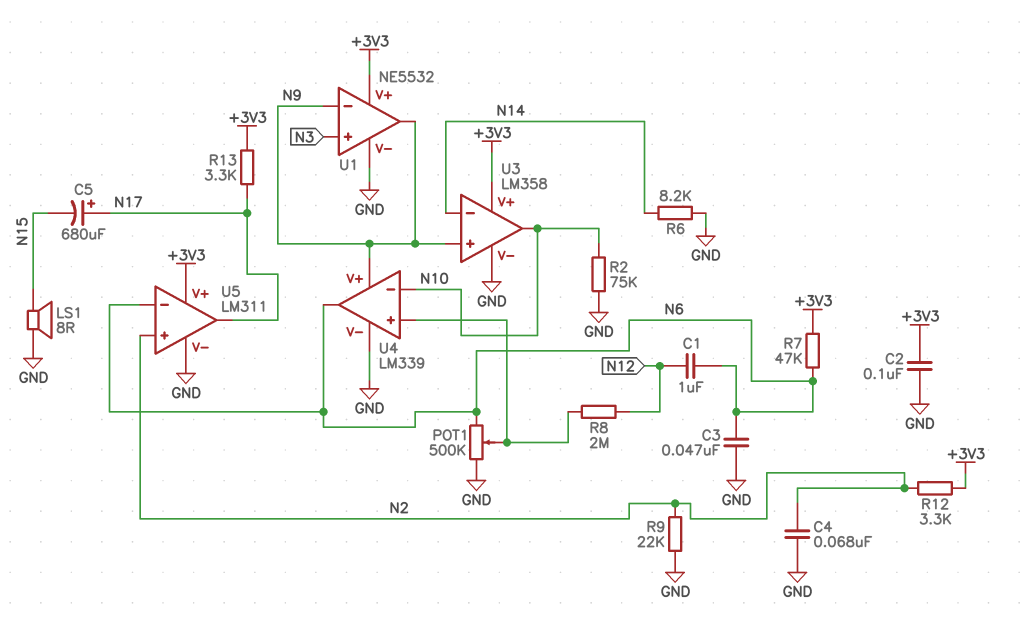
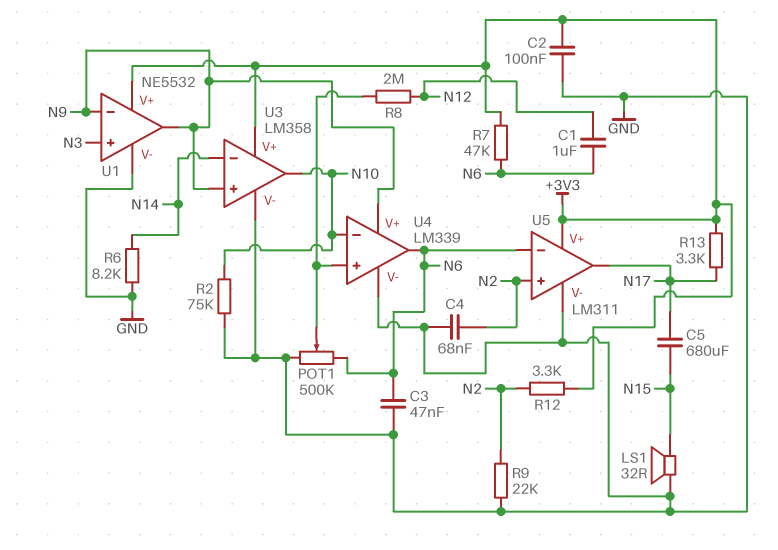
C5: 680uF (plus N17, minus N15) -> 680uF (N15, N17)
LS1: speaker 8R (GND, N15) -> speaker 32R (GND, N15)

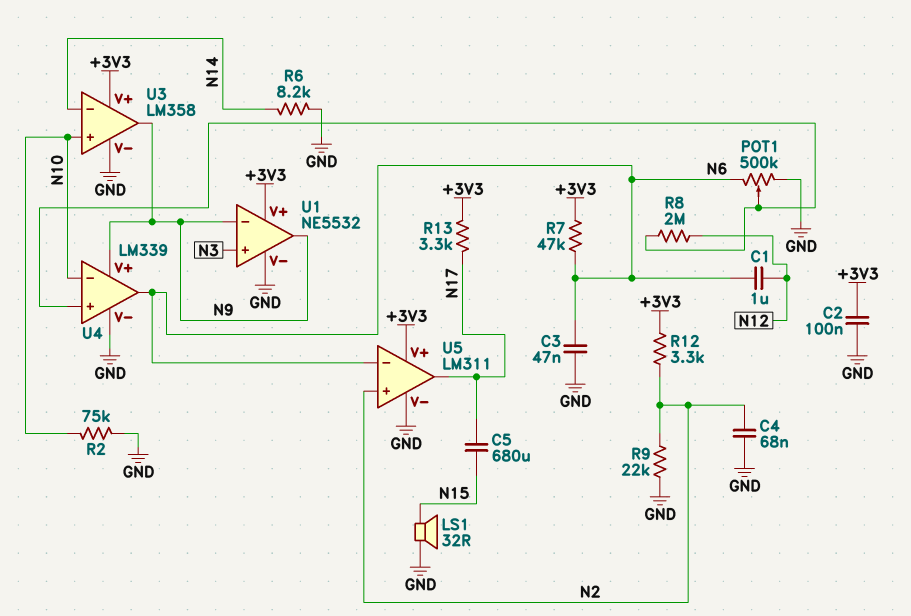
U3 pin in+: N9 -> N10
U3 pin out: N10 -> N9

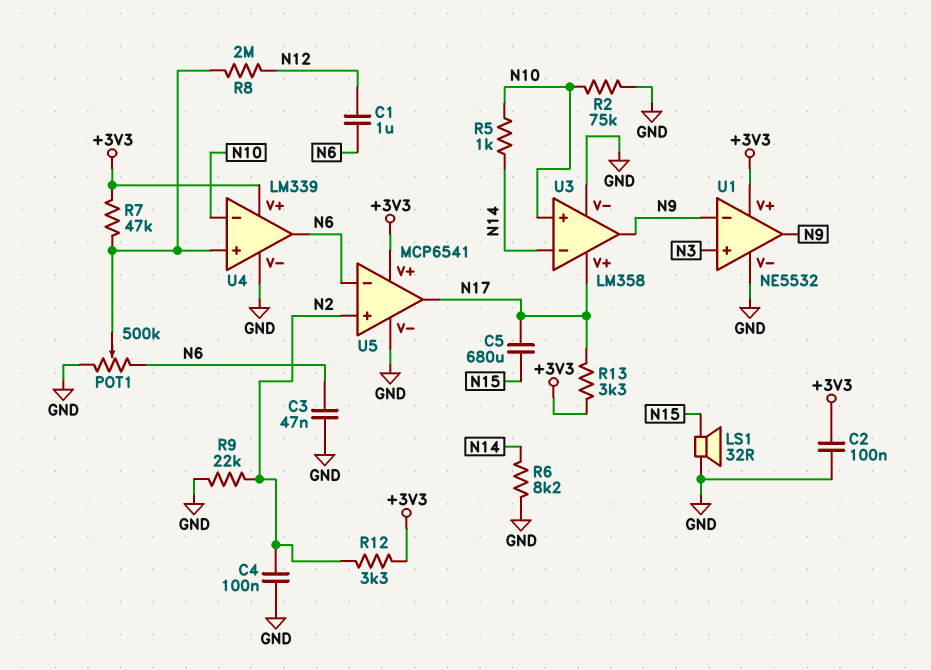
C4: 68nF (GND, N2) -> 100nF (GND, N2)
R5: none -> 1k (N10, N14)
R7: 47k (+3V3, N6) -> 47k (+3V3, U4/in+)
U3 pin V+: +3V3 -> N17
U4 pin V+: N9 -> +3V3
U5: LM311 -> MCP6541

